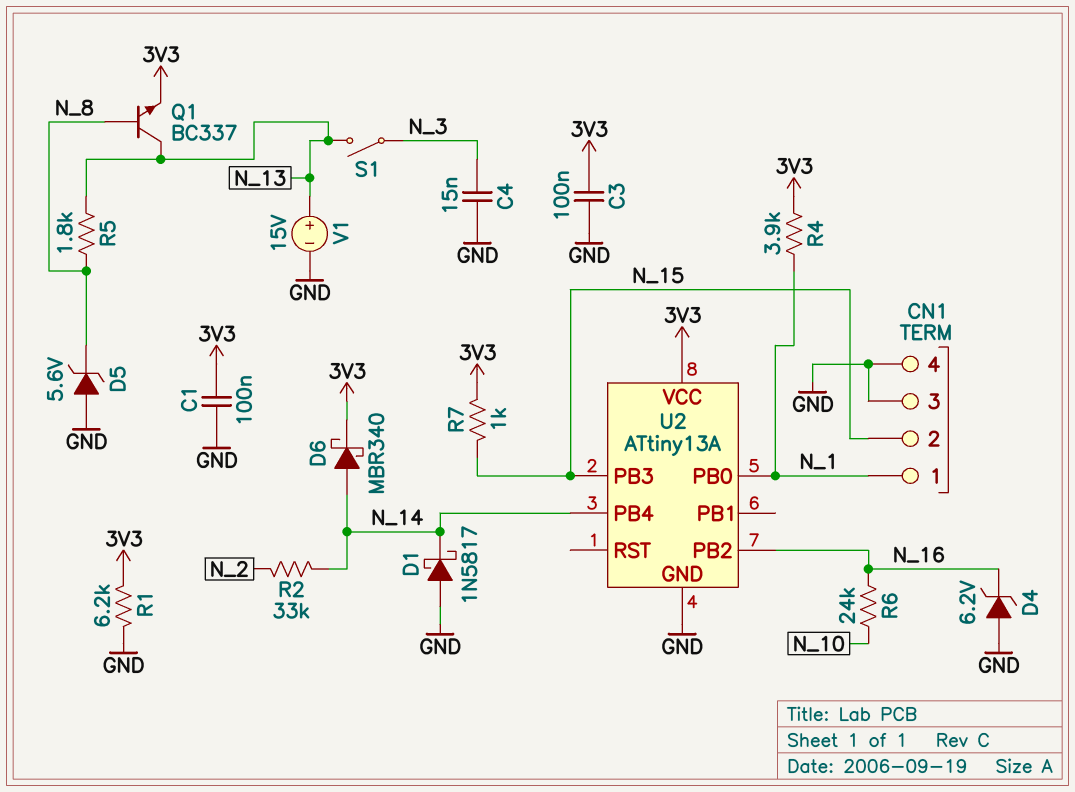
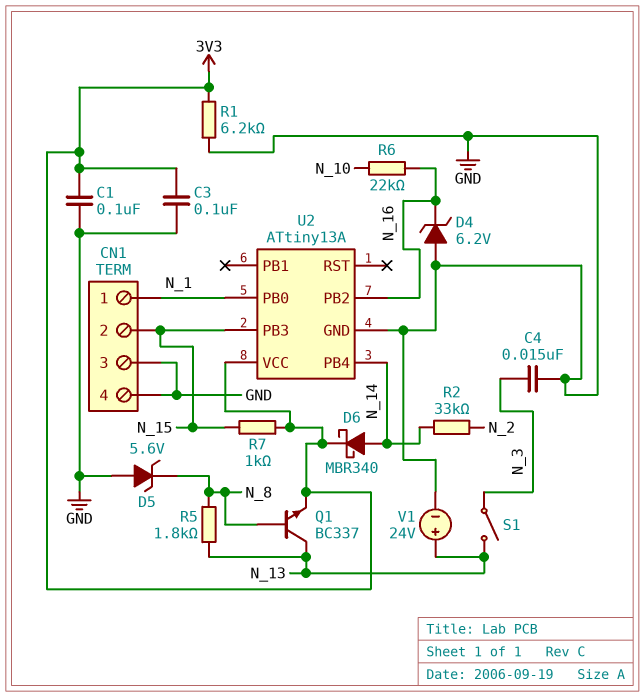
D1: schottky 1N5817 (A GND, K N_14) -> none
R4: 3.9k (3V3, N_1) -> none
R6: 24k (N_10, N_16) -> 22k (N_10, N_16)
V1: 15V (plus N_13, minus GND) -> 24V (plus N_13, minus GND)

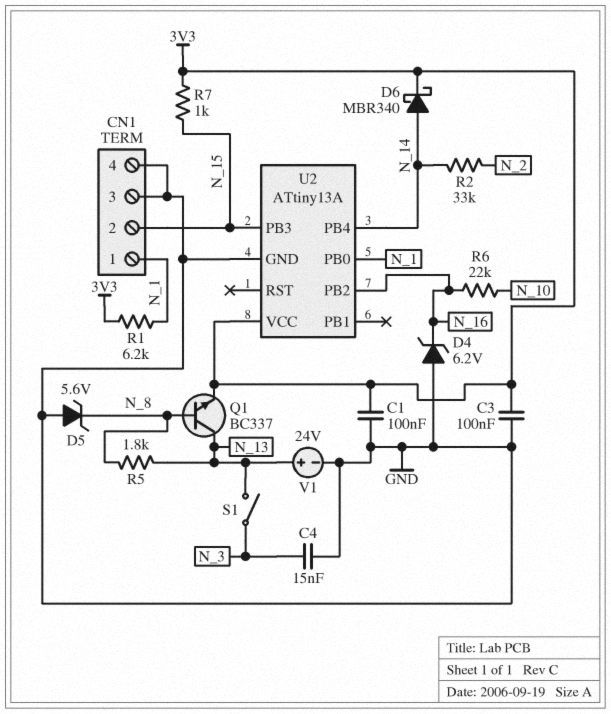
R1: 6.2k (3V3, GND) -> 6.2k (3V3, N_1)

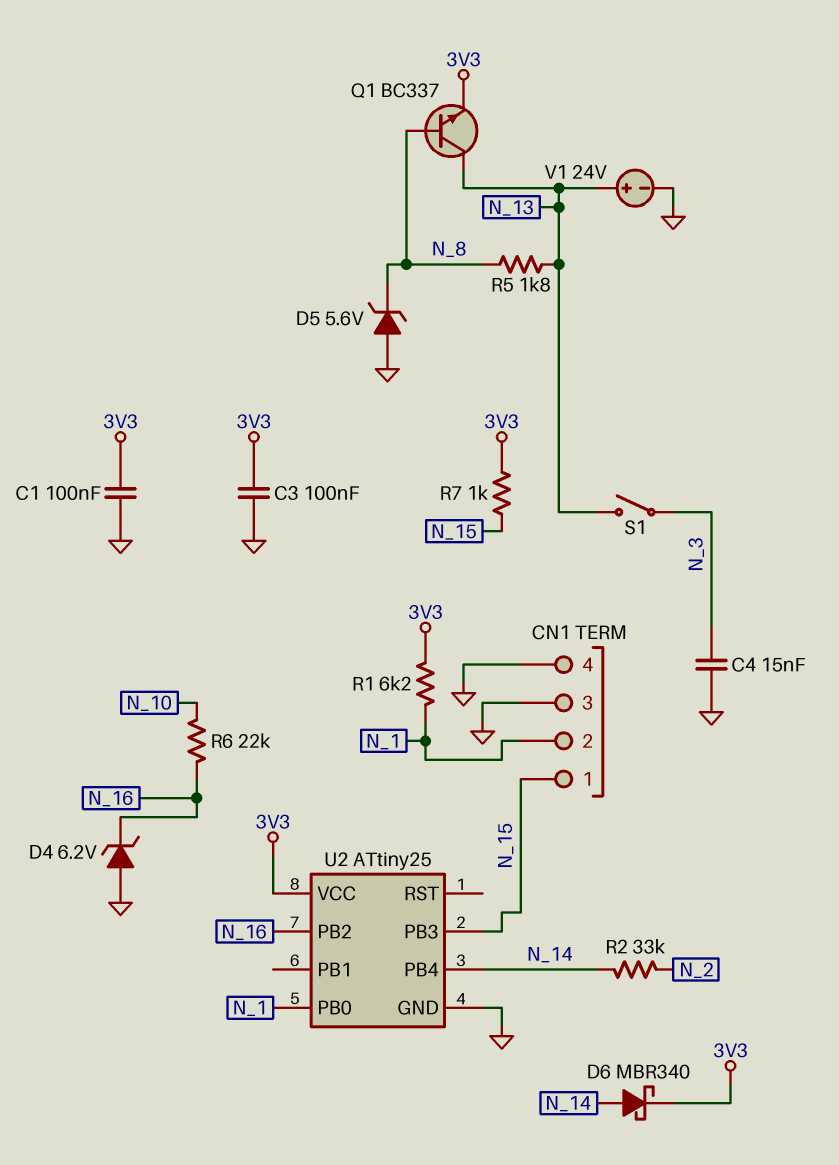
CN1 pin 1: N_1 -> N_15
CN1 pin 2: N_15 -> N_1
U2: ATtiny13A -> ATtiny25

